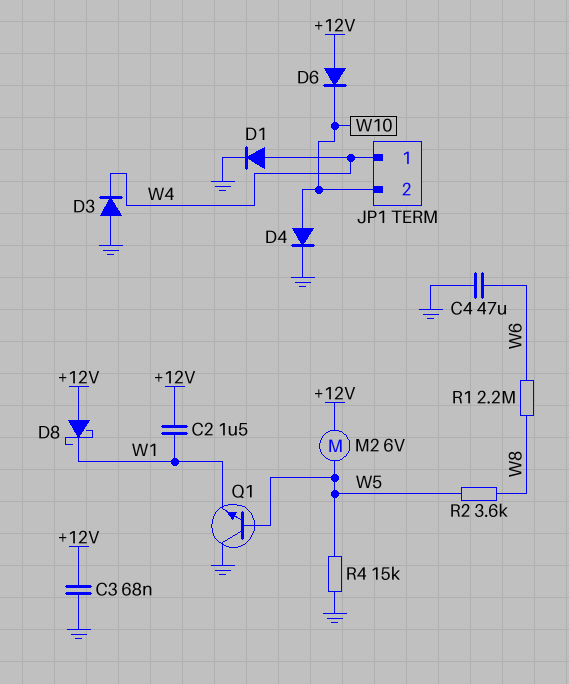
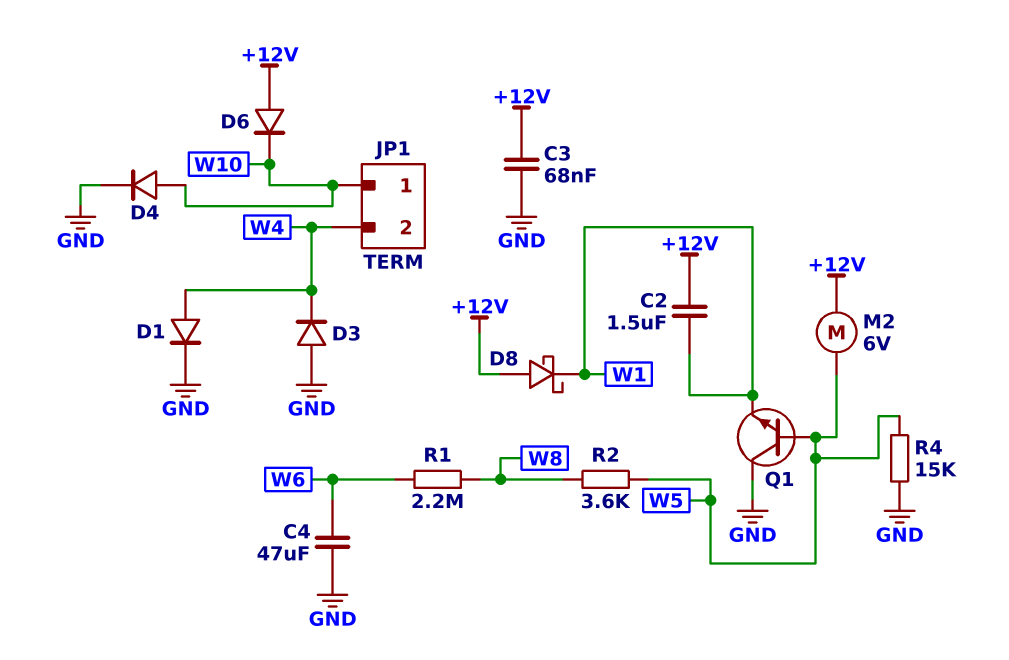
JP1 pin 1: W4 -> W10
JP1 pin 2: W10 -> W4

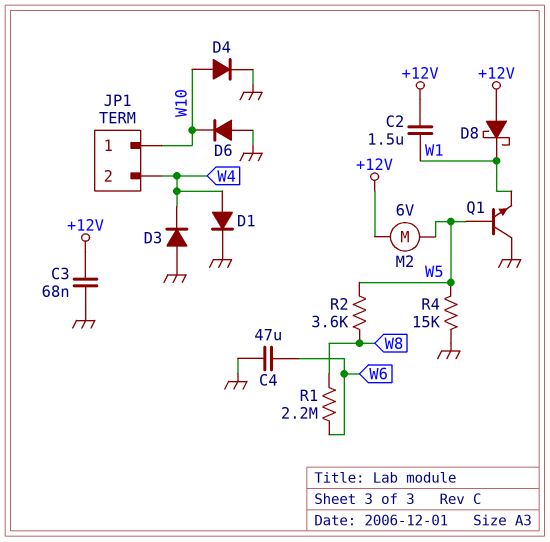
D6: diode (A +12V, K W10) -> diode (A GND, K W10)

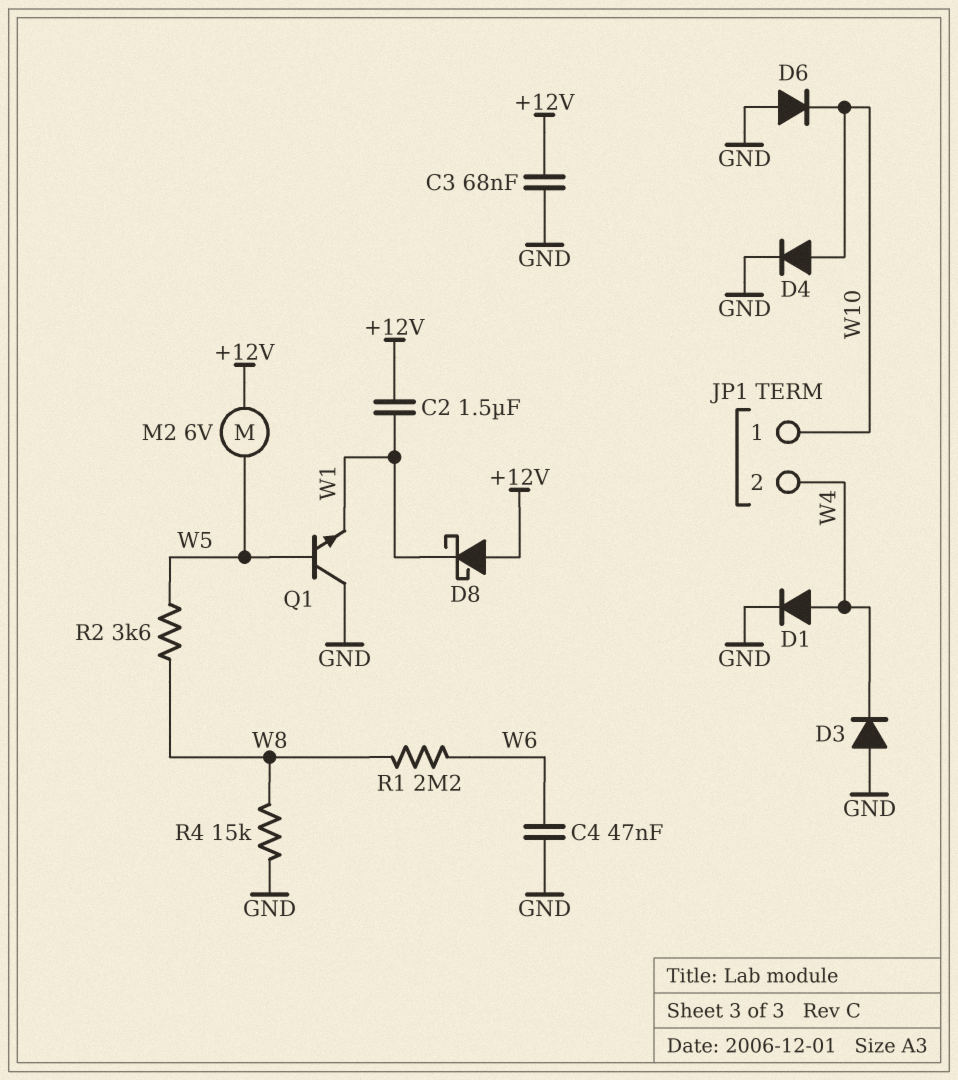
C4: 47uF (GND, W6) -> 47nF (GND, W6)
R4: 15k (GND, W5) -> 15k (GND, W8)

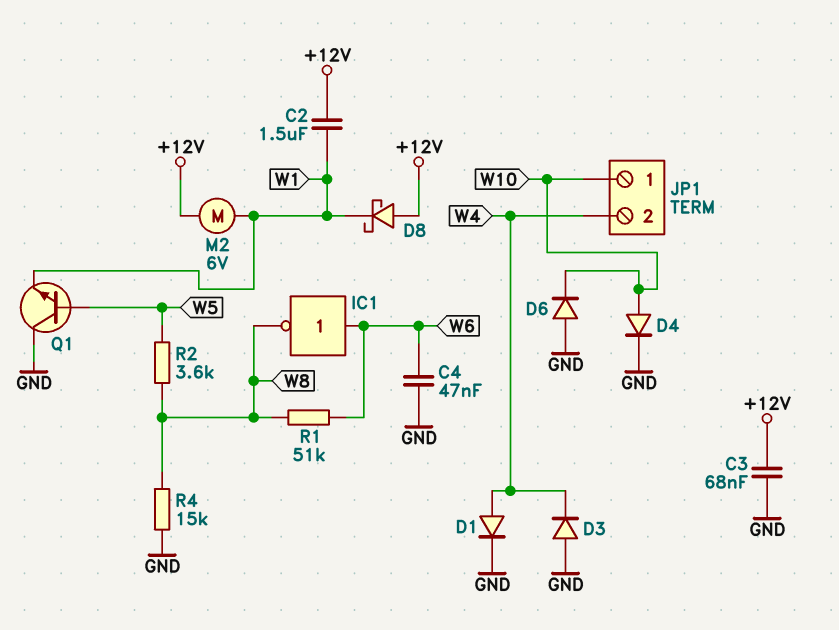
IC1: none -> NOT (in W6, out W8)
M2: motor 6V (+12V, W5) -> motor 6V (+12V, W1)
R1: 2.2M (W6, W8) -> 51k (W6, W8)

